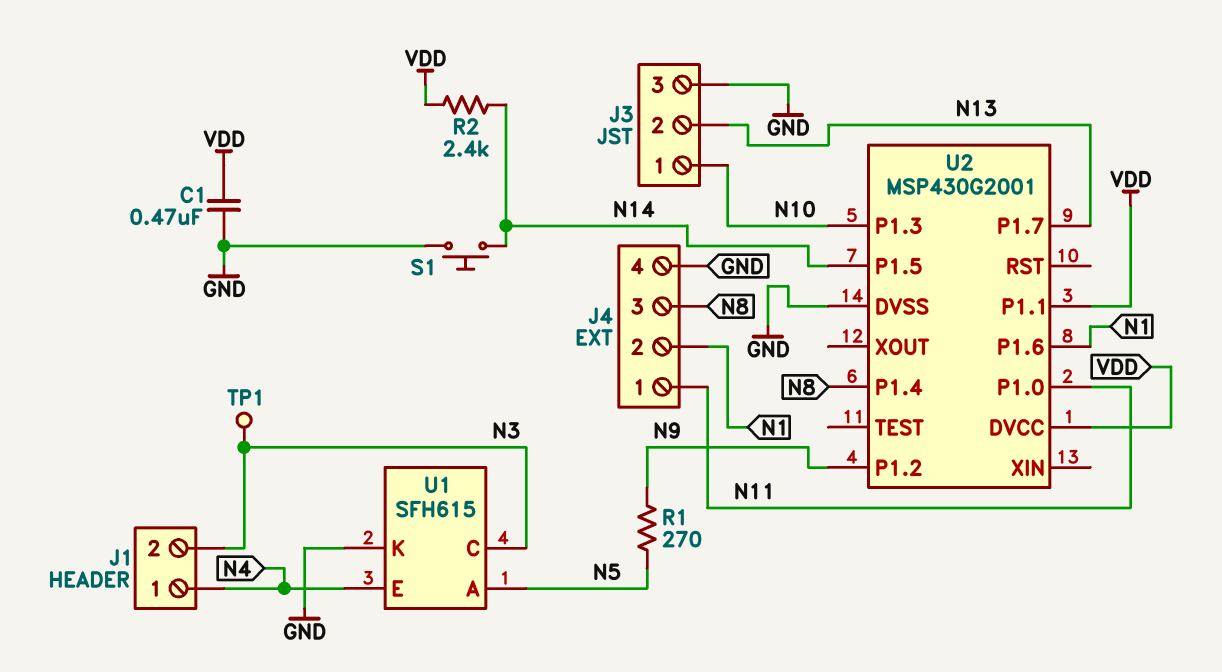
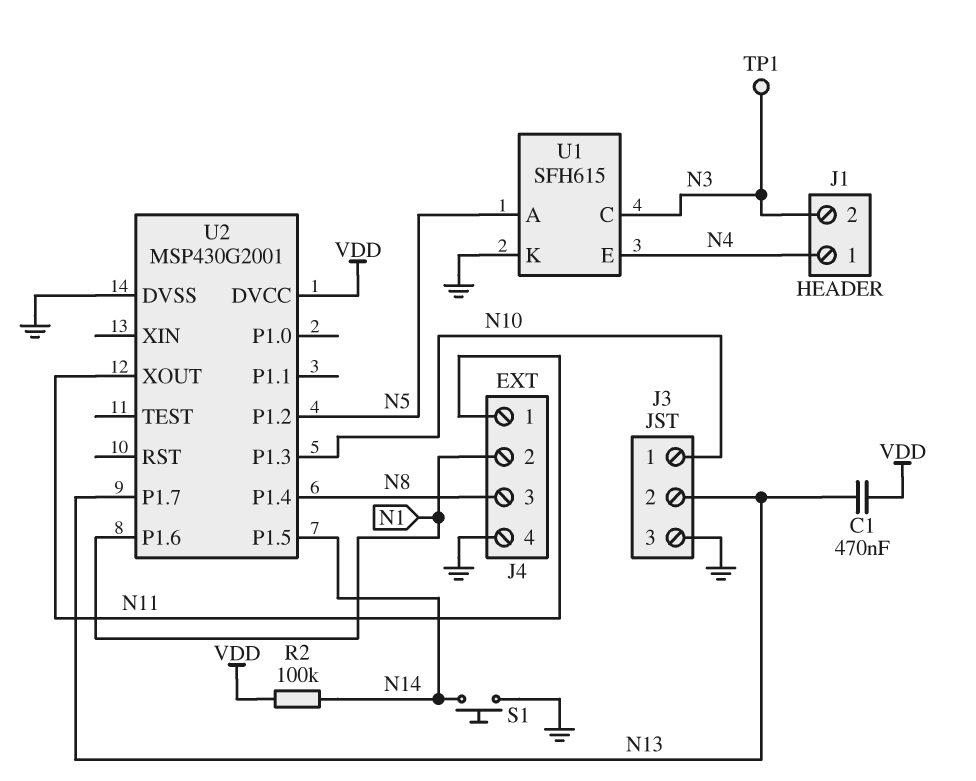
C1: 470nF (GND, VDD) -> 470nF (N13, VDD)
R1: 270 (N5, N9) -> none
R2: 2.4k (N14, VDD) -> 100k (N14, VDD)
U2 pin P1.0: N11 -> none
U2 pin P1.1: VDD -> none
U2 pin P1.2: N9 -> N5
U2 pin XOUT: none -> N11

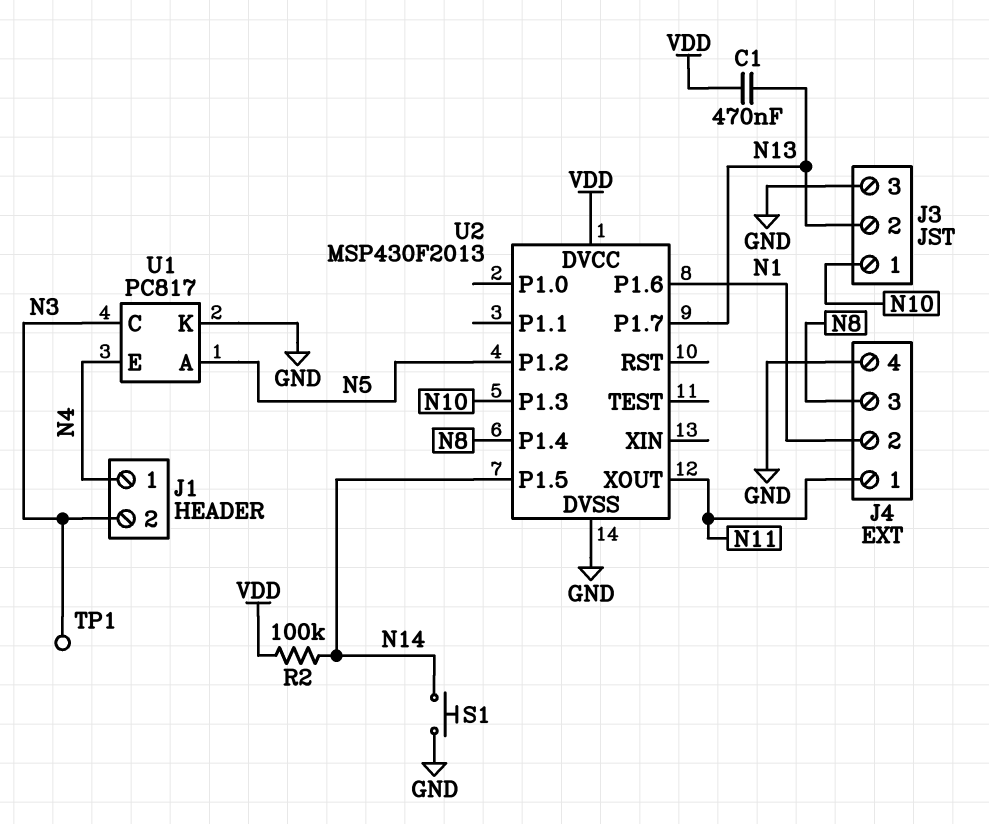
U1: SFH615 -> PC817
U2: MSP430G2001 -> MSP430F2013

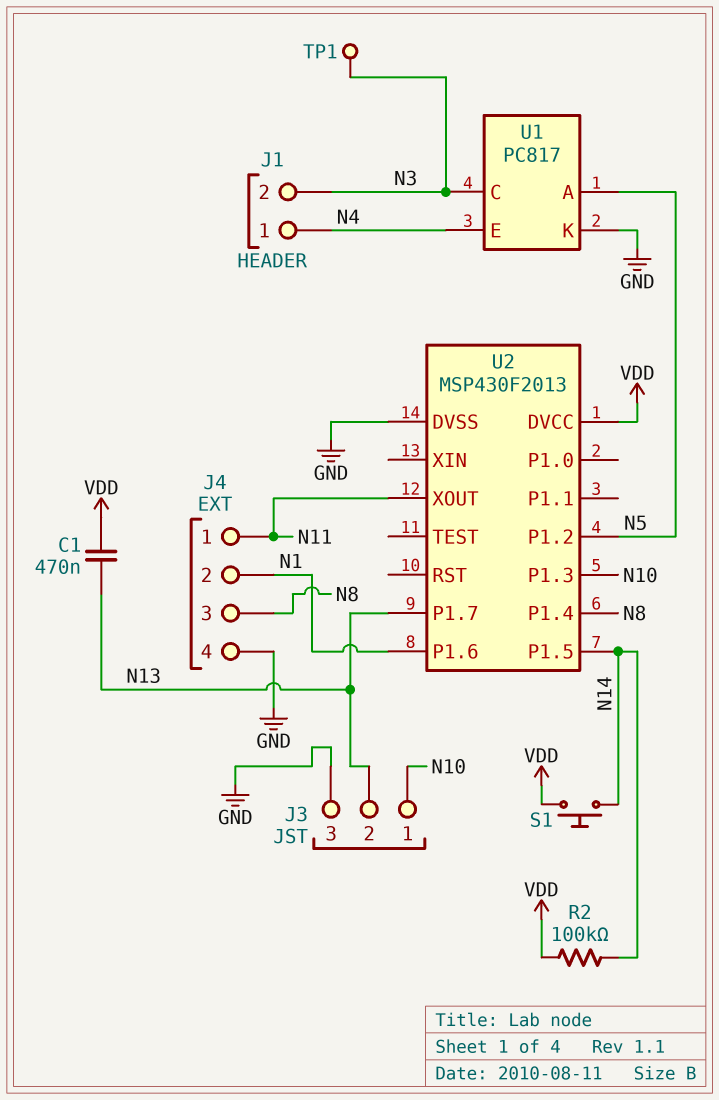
S1: button (GND, N14) -> button (N14, VDD)

